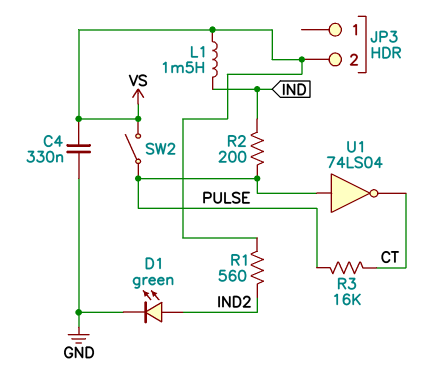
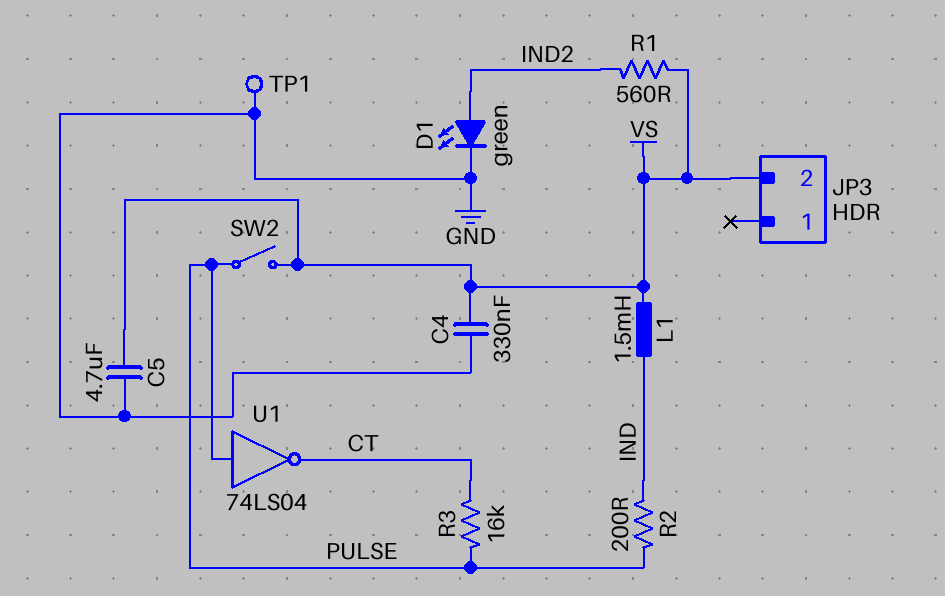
C5: none -> 4.7uF (GND, VS)
TP1: none -> test point (GND)

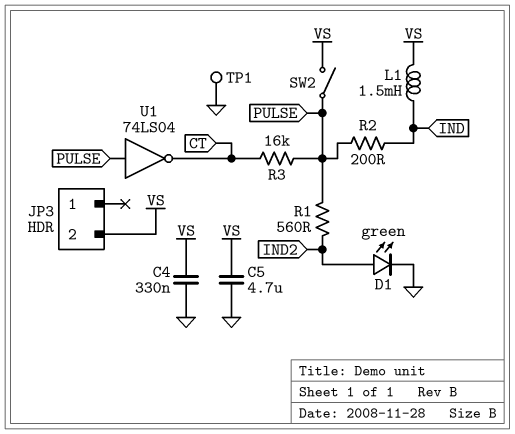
R1: 560 (IND2, VS) -> 560 (IND2, PULSE)

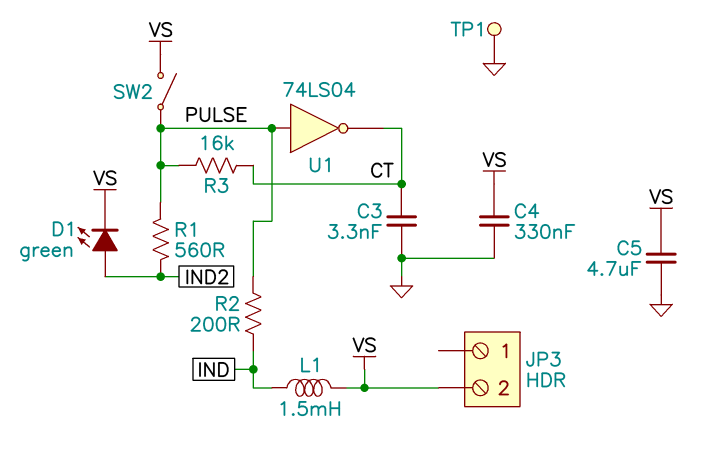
C3: none -> 3.3nF (CT, GND)
D1: LED green (A IND2, K GND) -> LED green (A IND2, K VS)

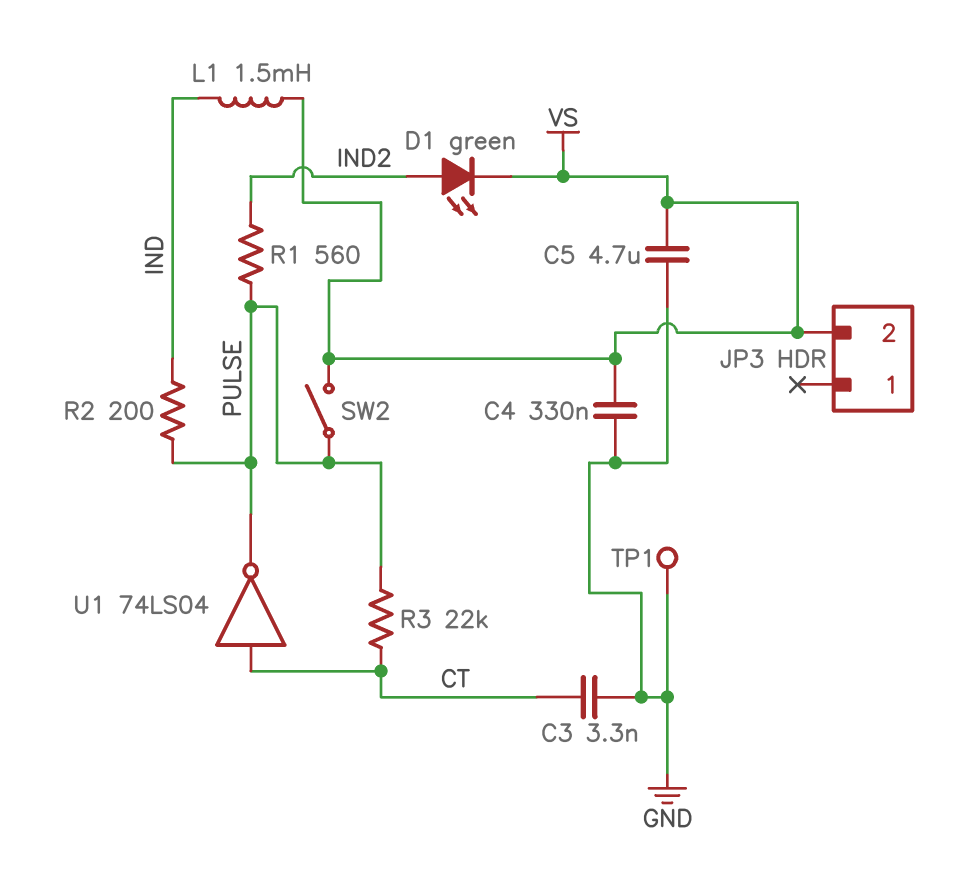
R3: 16k (CT, PULSE) -> 22k (CT, PULSE)
U1: NOT 74LS04 (in PULSE, out CT) -> NOT 74LS04 (in CT, out PULSE)

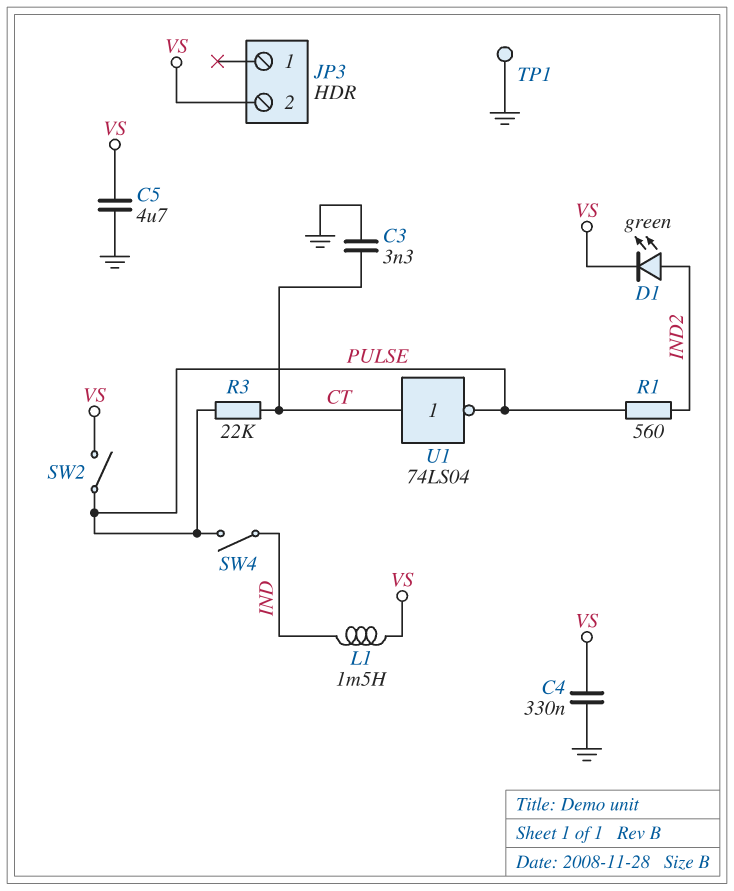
R2: 200 (IND, PULSE) -> none
SW4: none -> switch (IND, PULSE)

